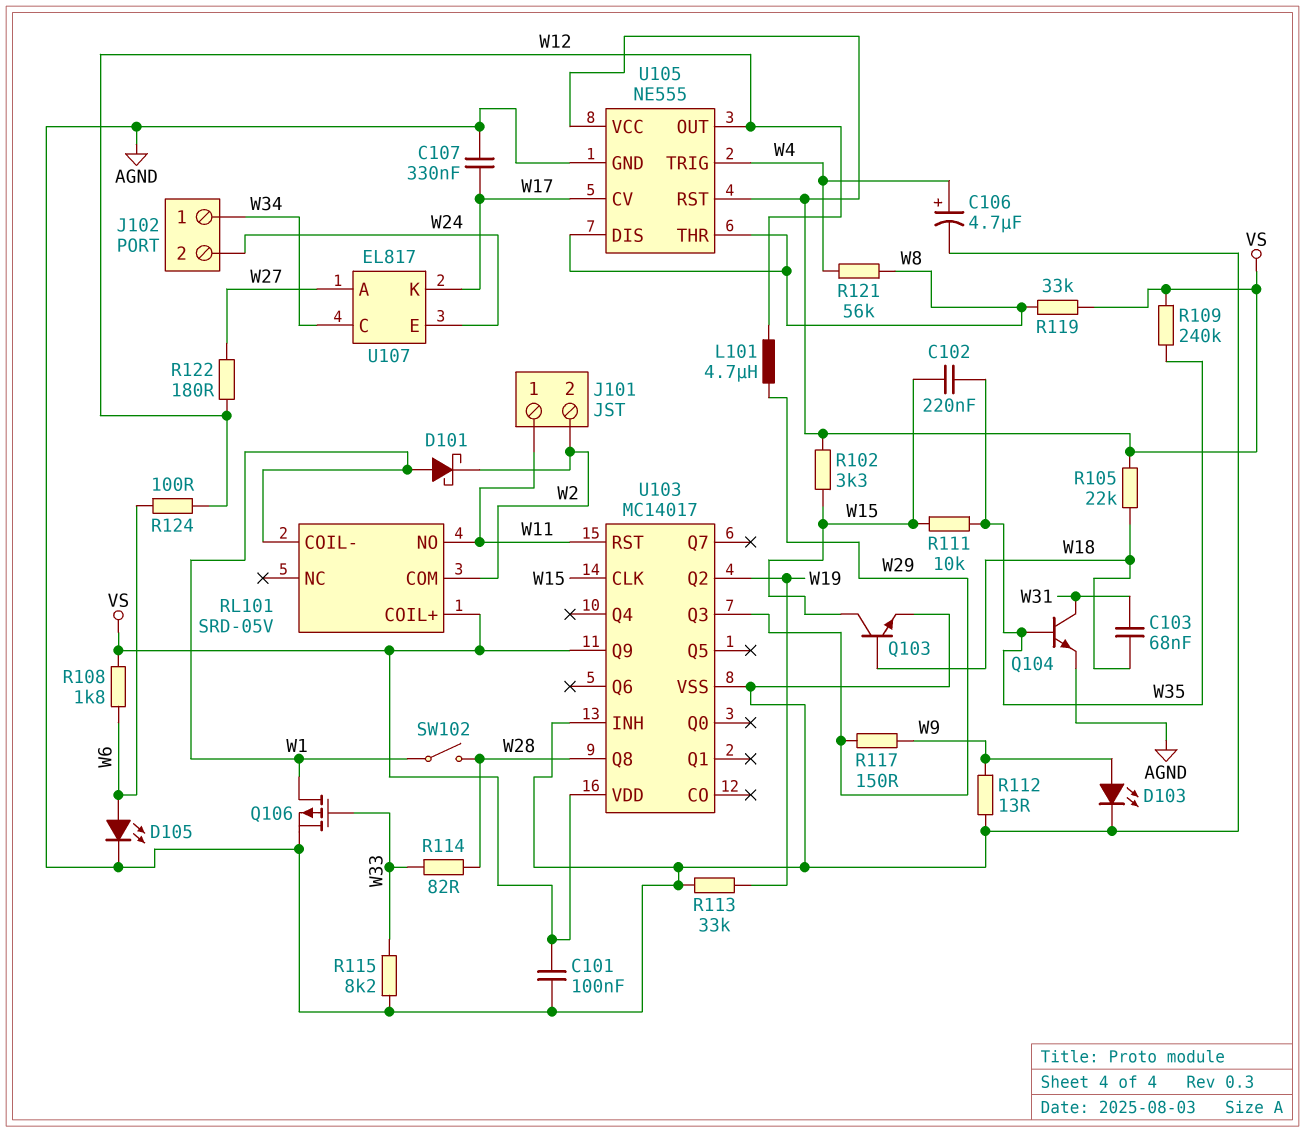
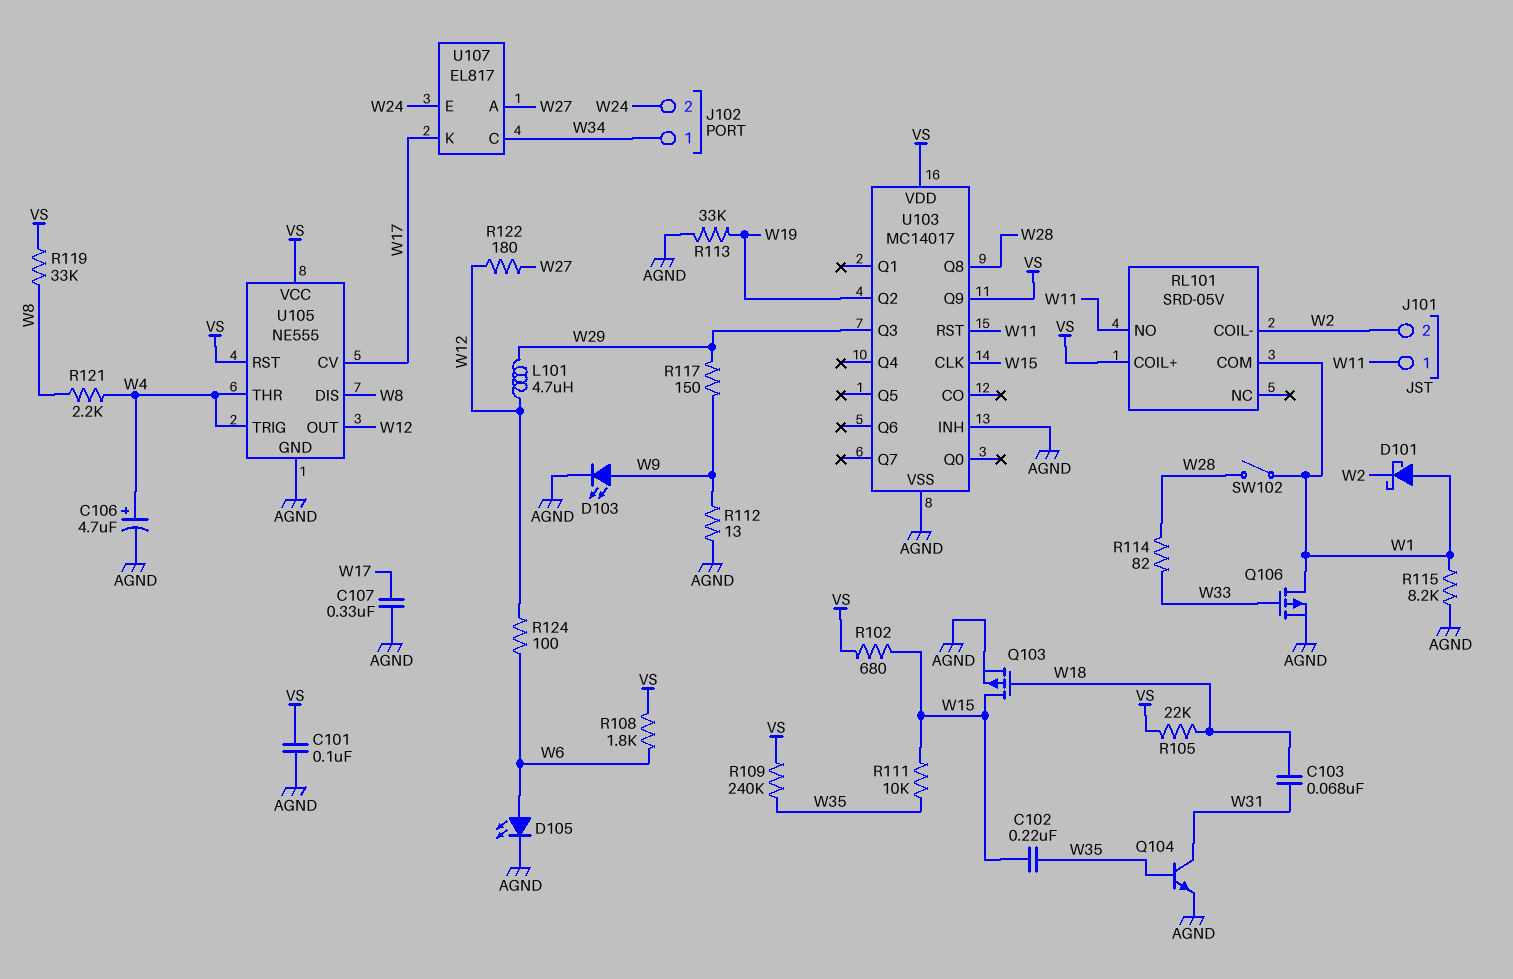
Q103: NPN (B W18, C W15, E AGND) -> PMOS (G W18, D W15, S AGND)
R102: 3.3k (VS, W15) -> 680 (VS, W15)
R115: 8.2k (AGND, W33) -> 8.2k (AGND, W1)
R121: 56k (W4, W8) -> 2.2k (W4, W8)
RL101 pin COIL-: W1 -> W2
RL101 pin COM: W2 -> W1
U105 pin THR: W8 -> W4

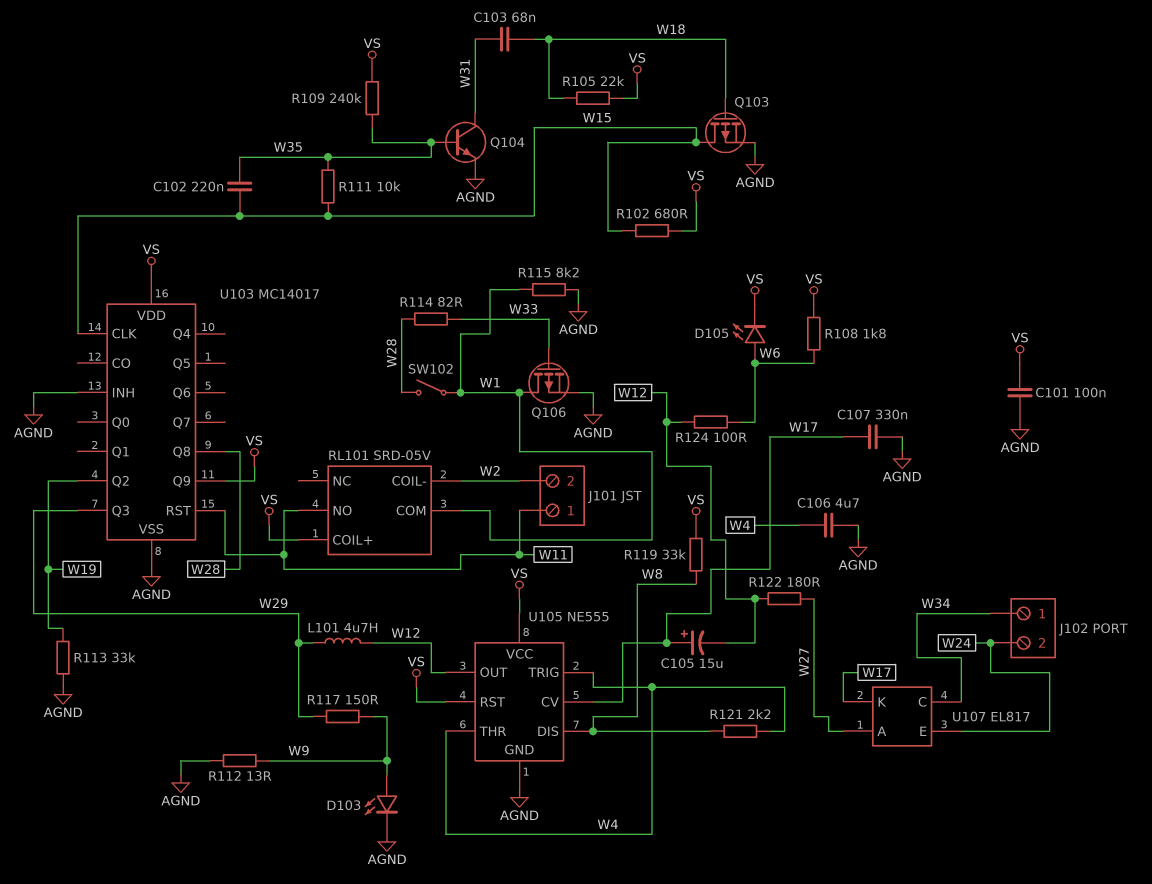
C105: none -> 15uF (plus W17, minus W12)
C106: 4.7uF (plus W4, minus AGND) -> 4.7uF (AGND, W4)
D101: schottky (A W1, K W2) -> none
D105: LED (A W6, K AGND) -> LED (A W6, K VS)

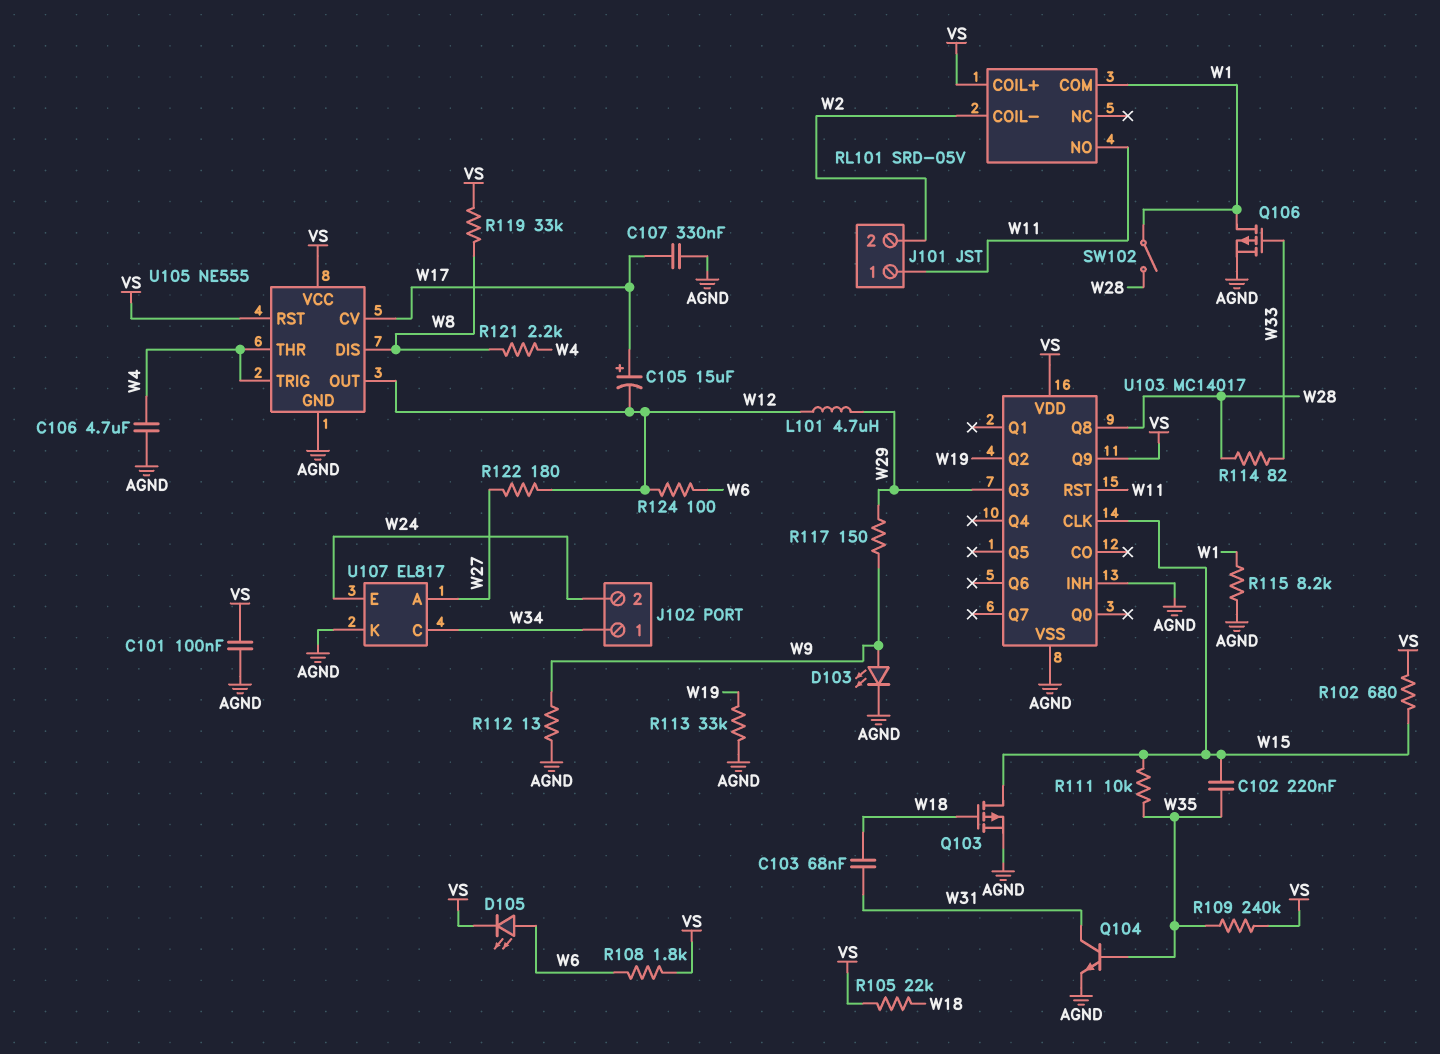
U107 pin K: W17 -> AGND

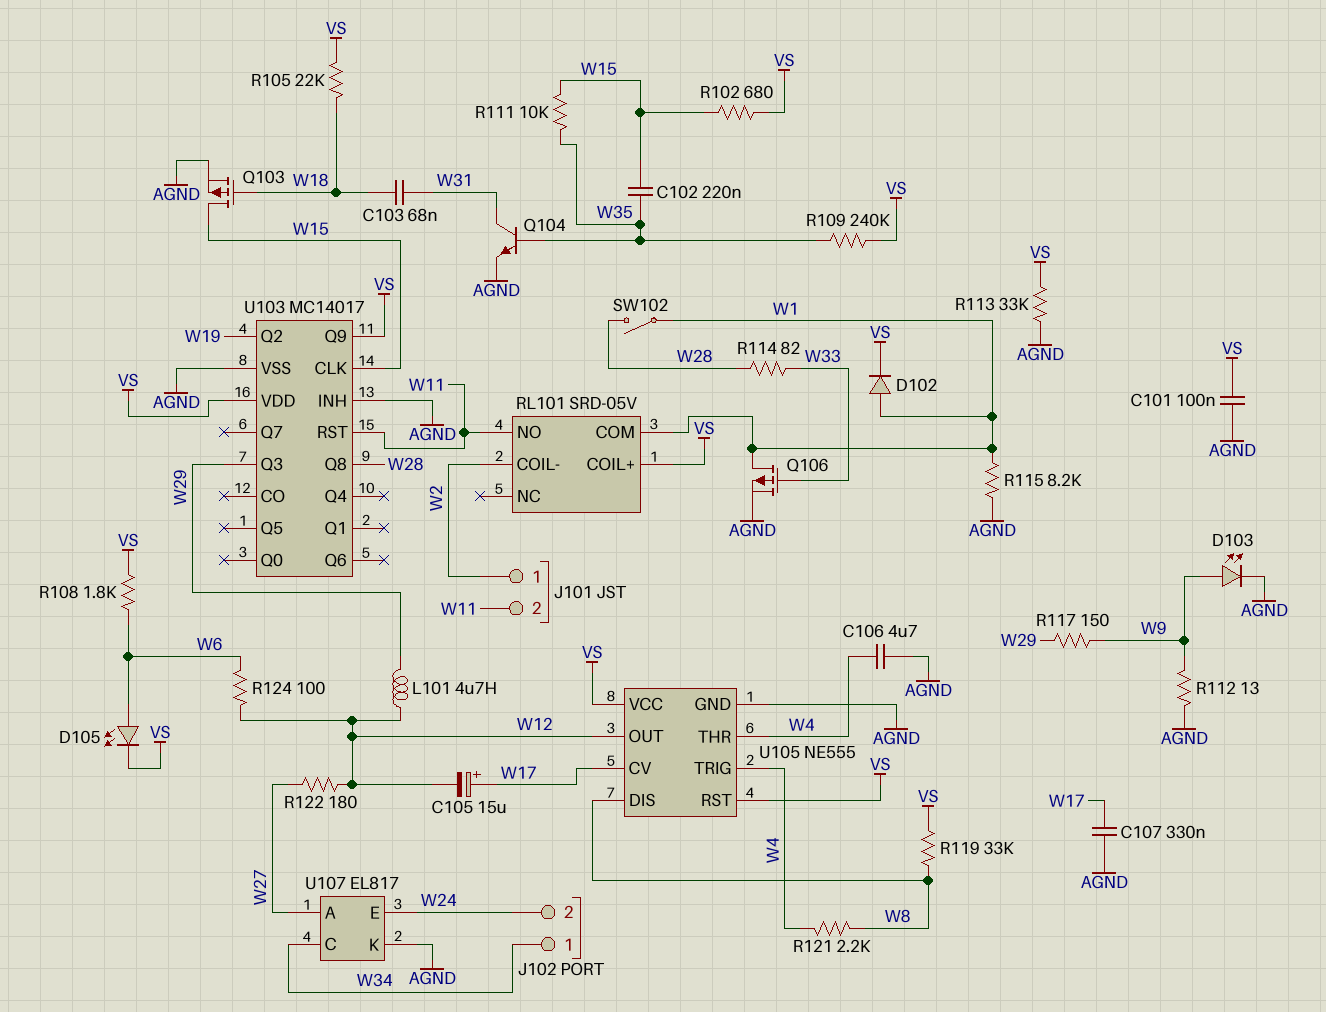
D102: none -> diode (A W1, K VS)
J101 pin 1: W11 -> W2
J101 pin 2: W2 -> W11
R113: 33k (AGND, W19) -> 33k (AGND, VS)

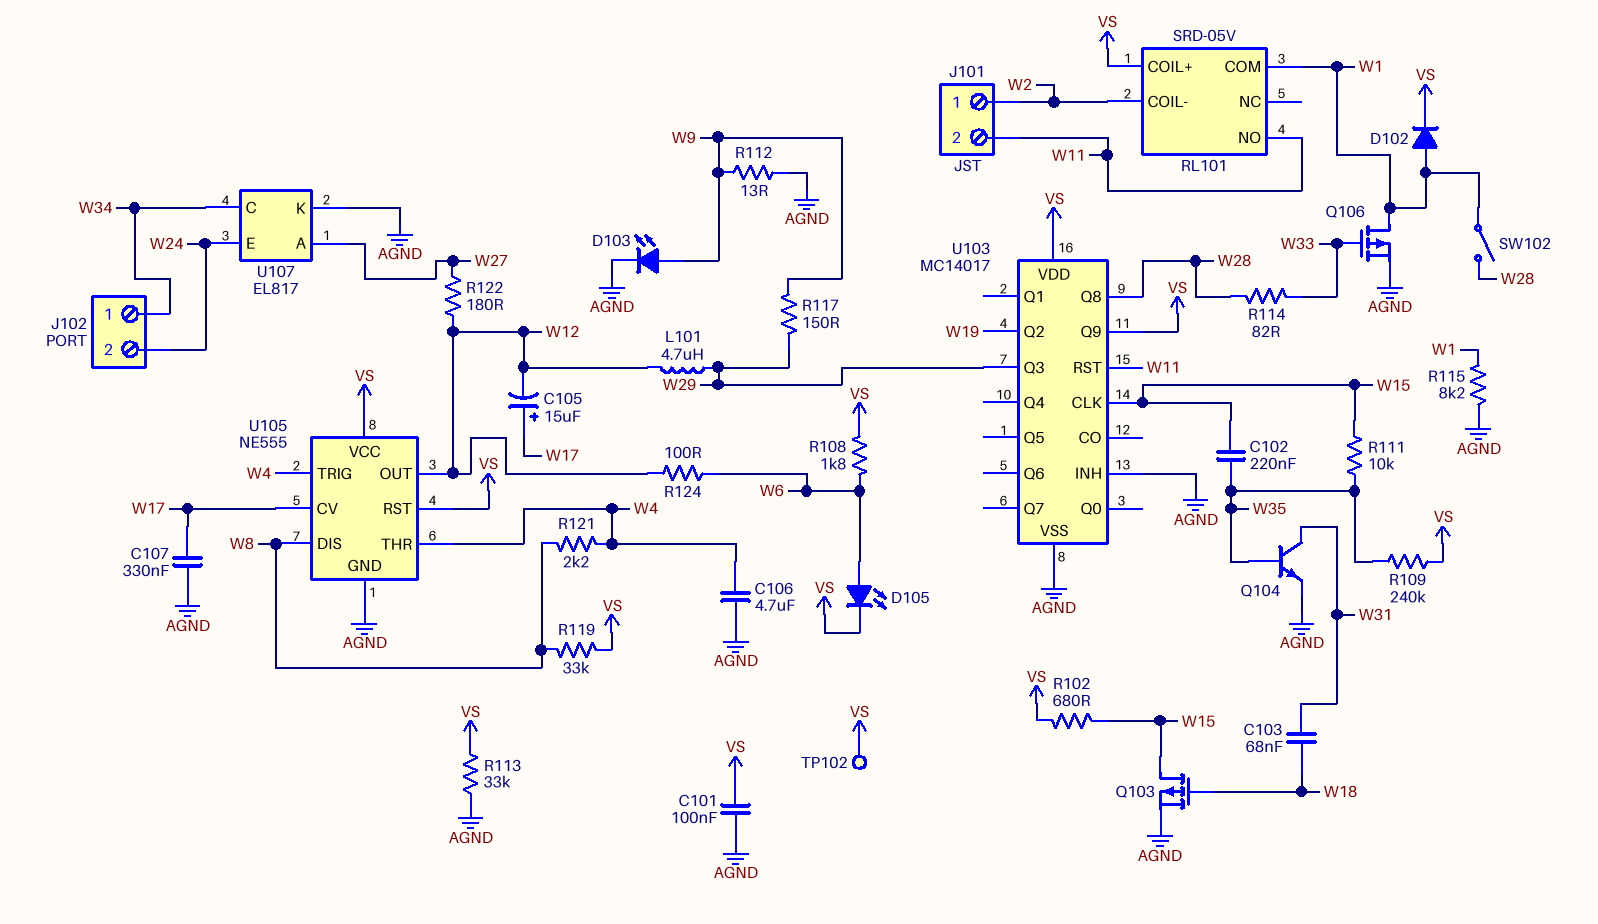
R105: 22k (VS, W18) -> none
TP102: none -> test point (VS)

